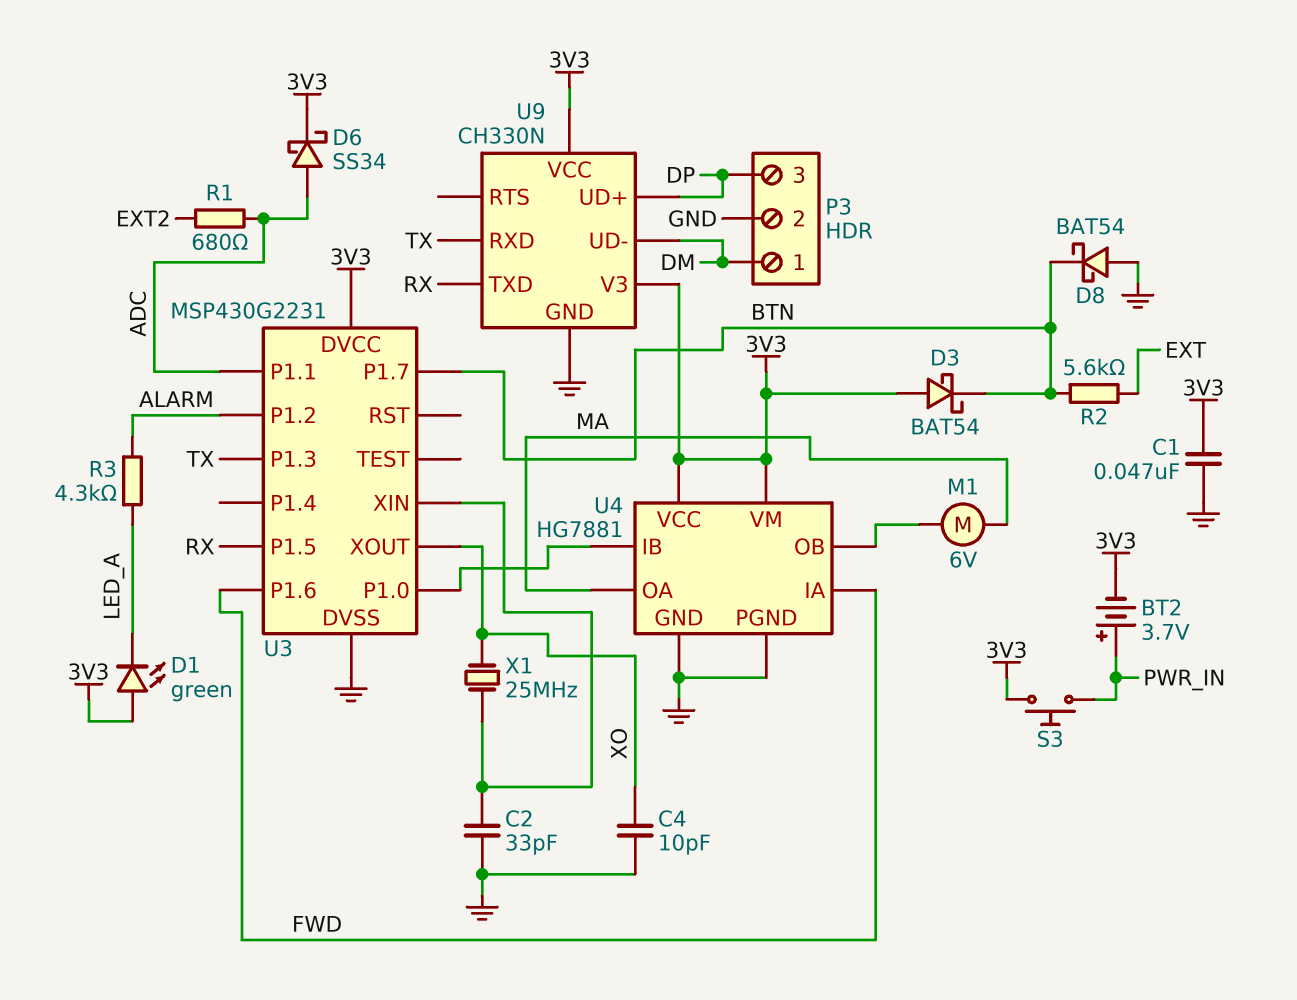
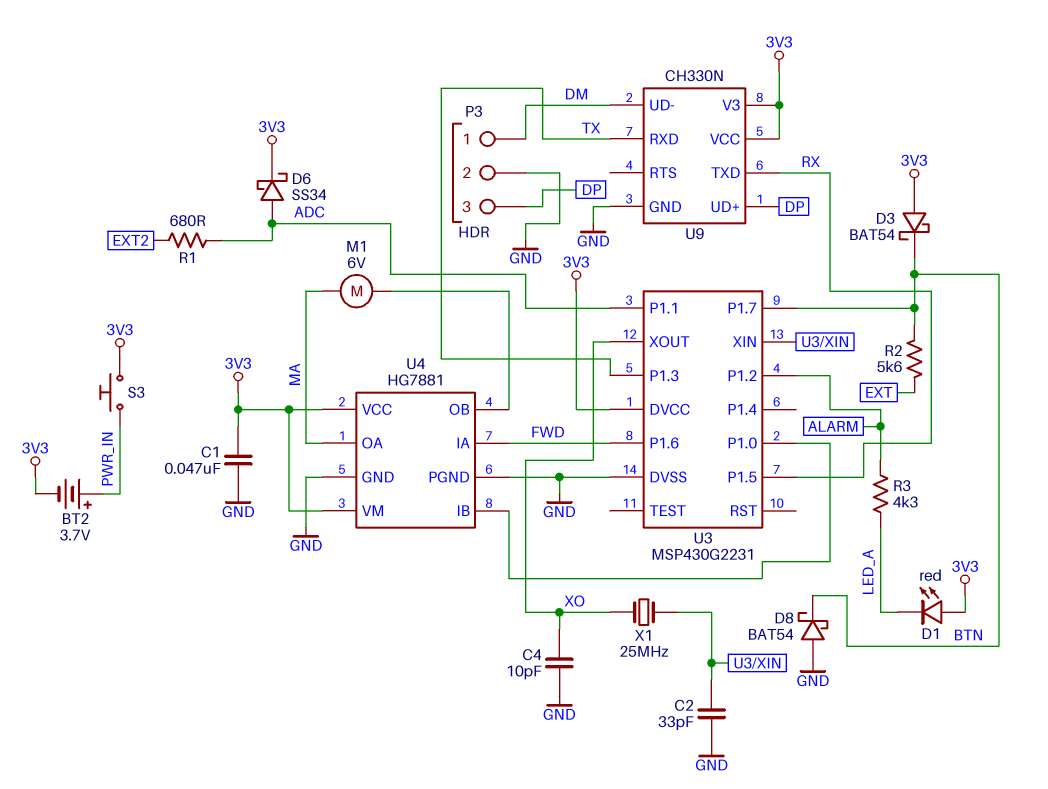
D1: LED green (A 3V3, K LED_A) -> LED red (A 3V3, K LED_A)

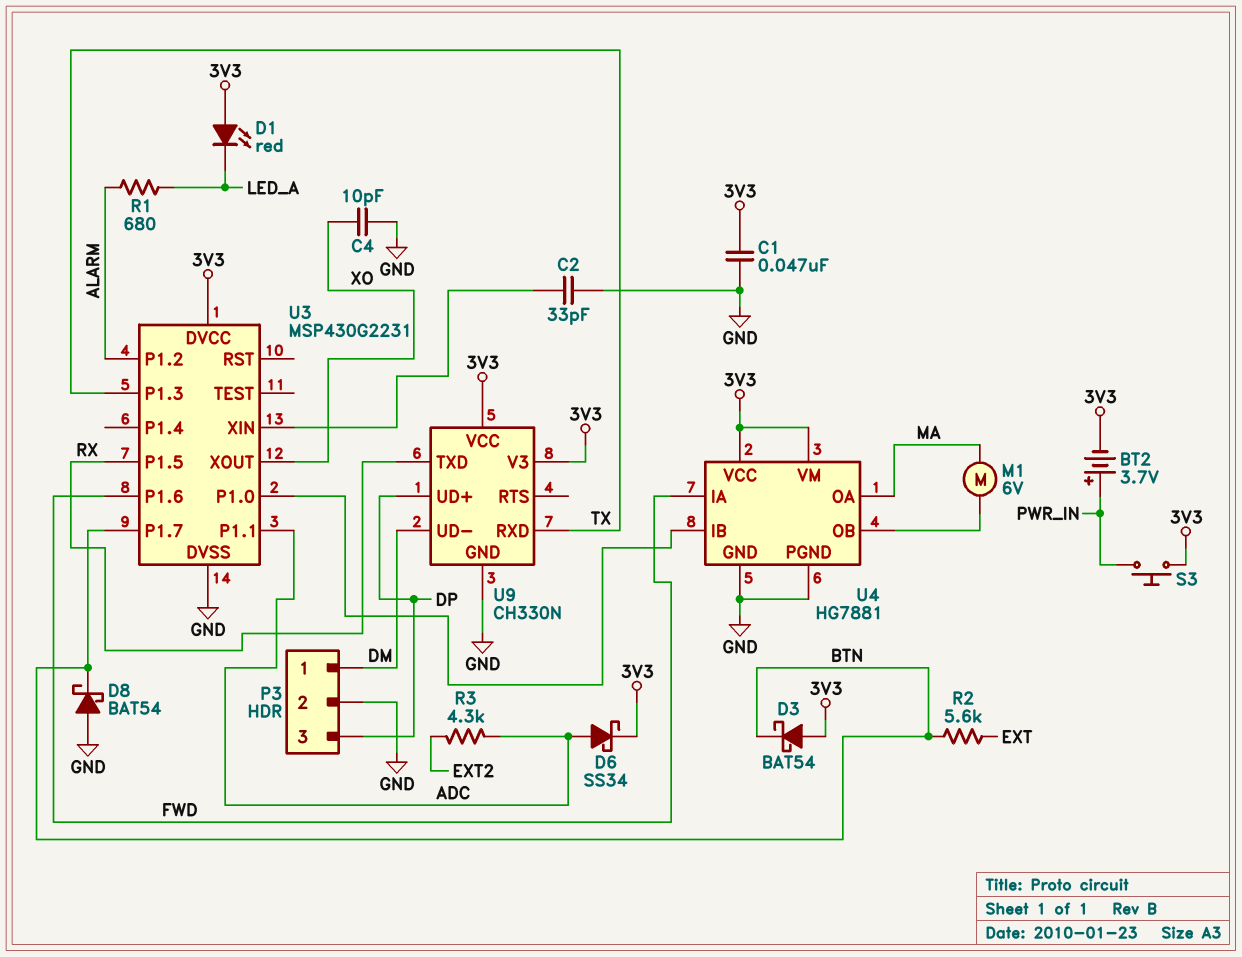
R1: 680 (ADC, EXT2) -> 680 (ALARM, LED_A)
R3: 4.3k (ALARM, LED_A) -> 4.3k (ADC, EXT2)
X1: 25MHz (U3/XIN, XO) -> none

